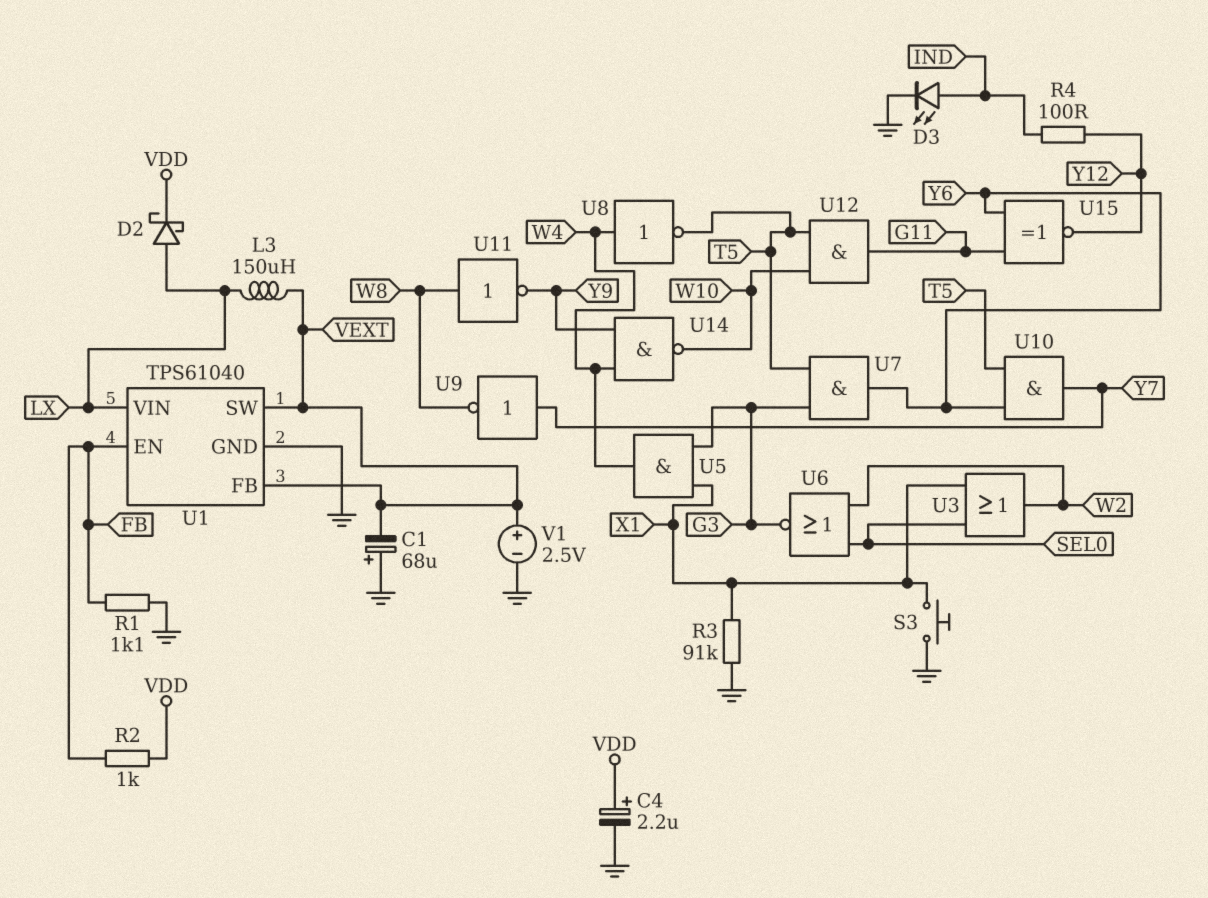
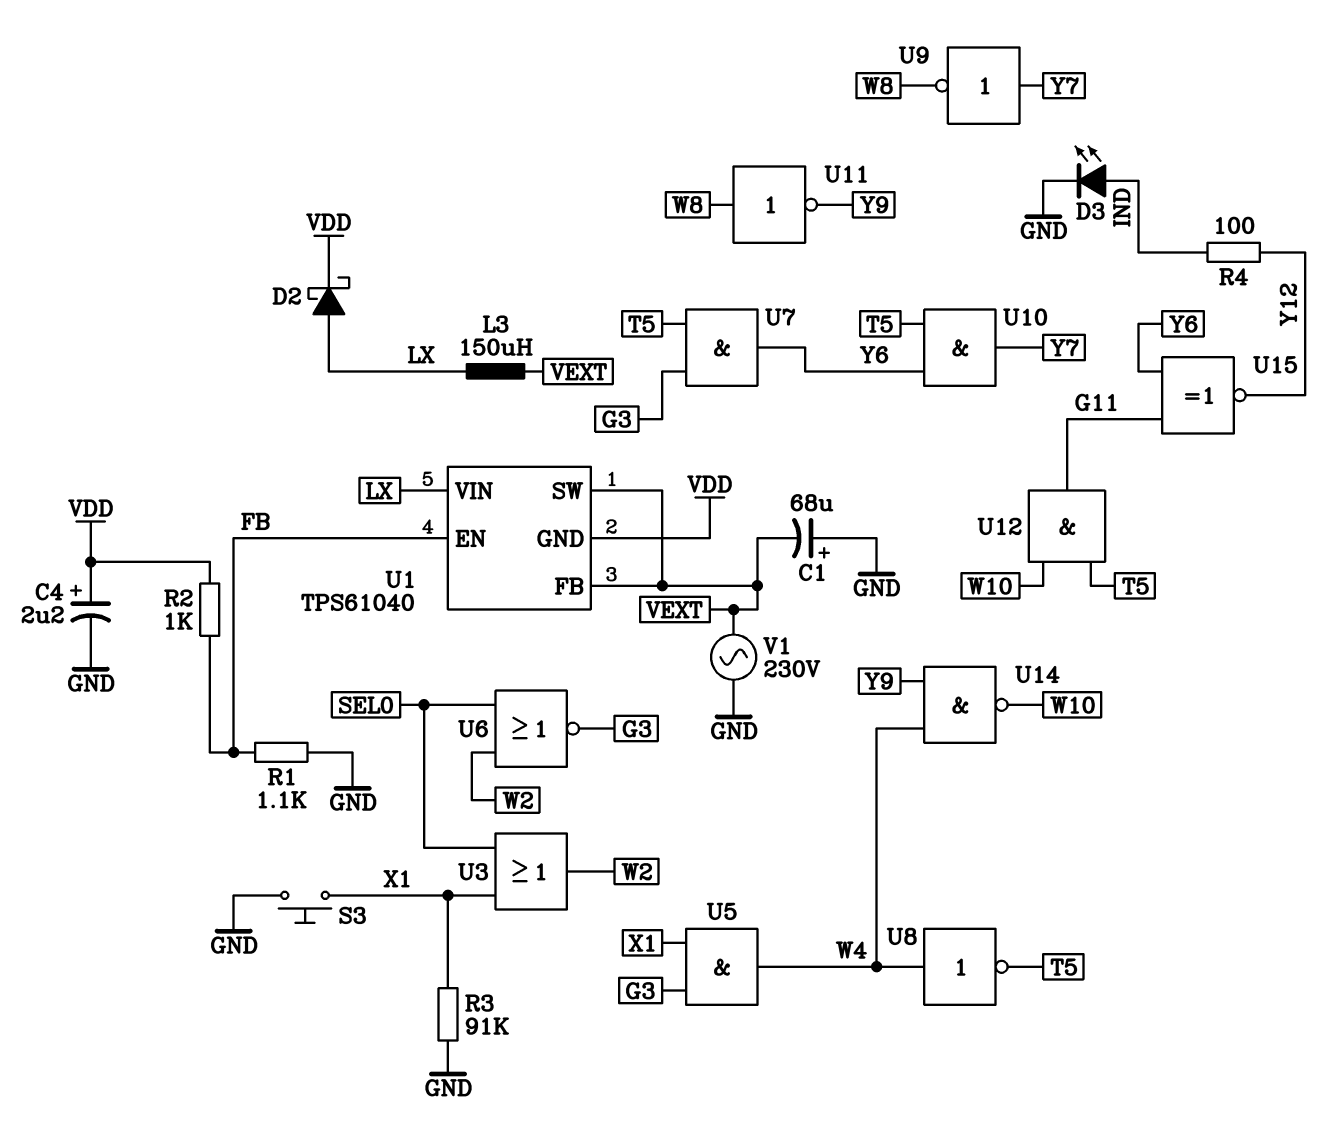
U1 pin GND: GND -> VDD
V1: 2.5V (plus VEXT, minus GND) -> AC 230V (GND, VEXT)

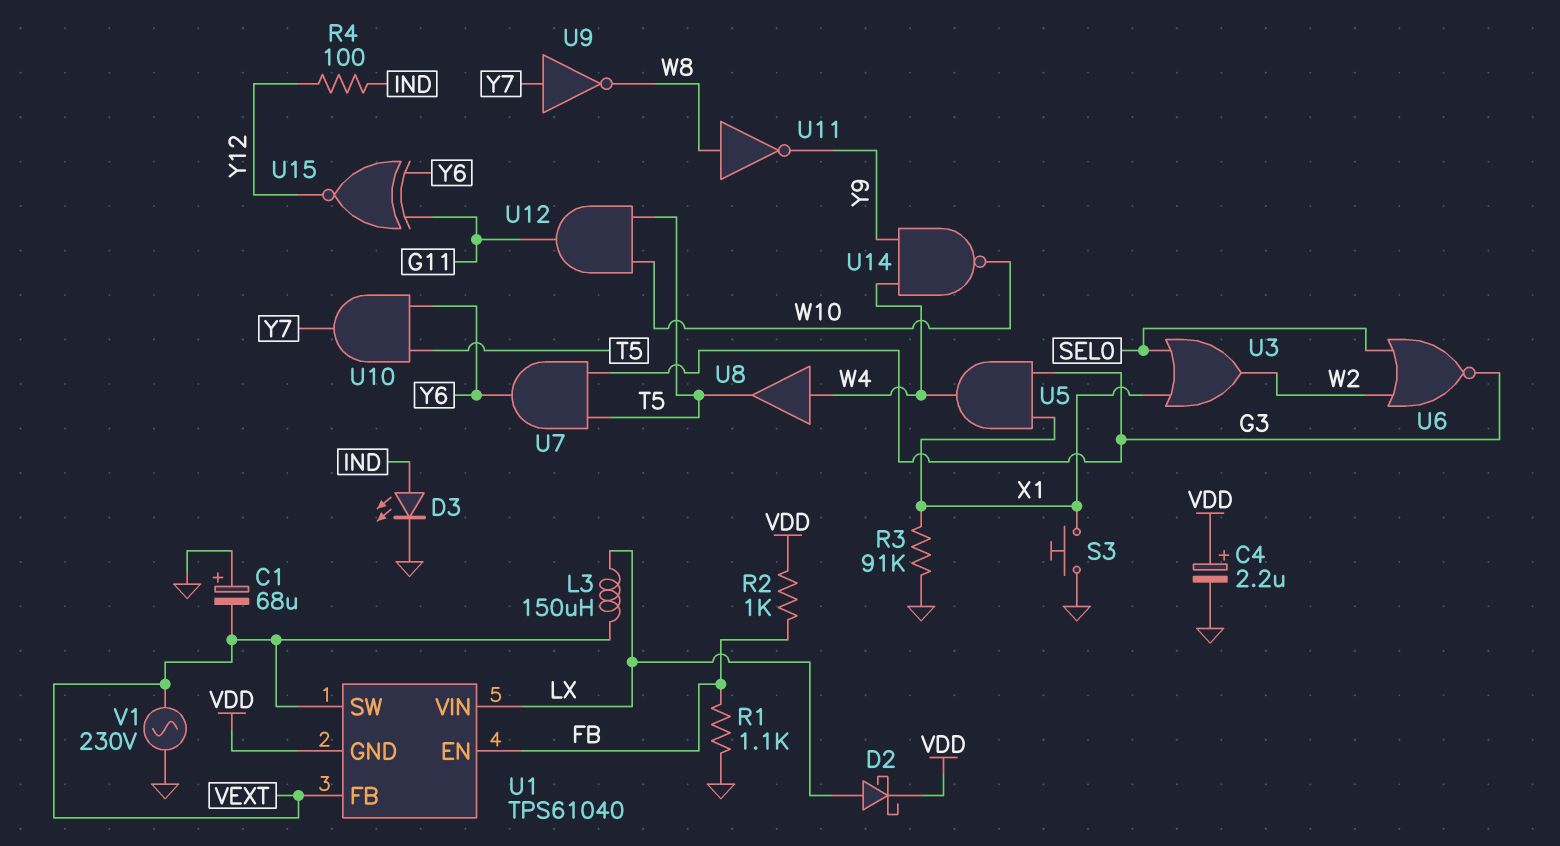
U8: NOT (in W4, out T5) -> buffer (in W4, out T5)

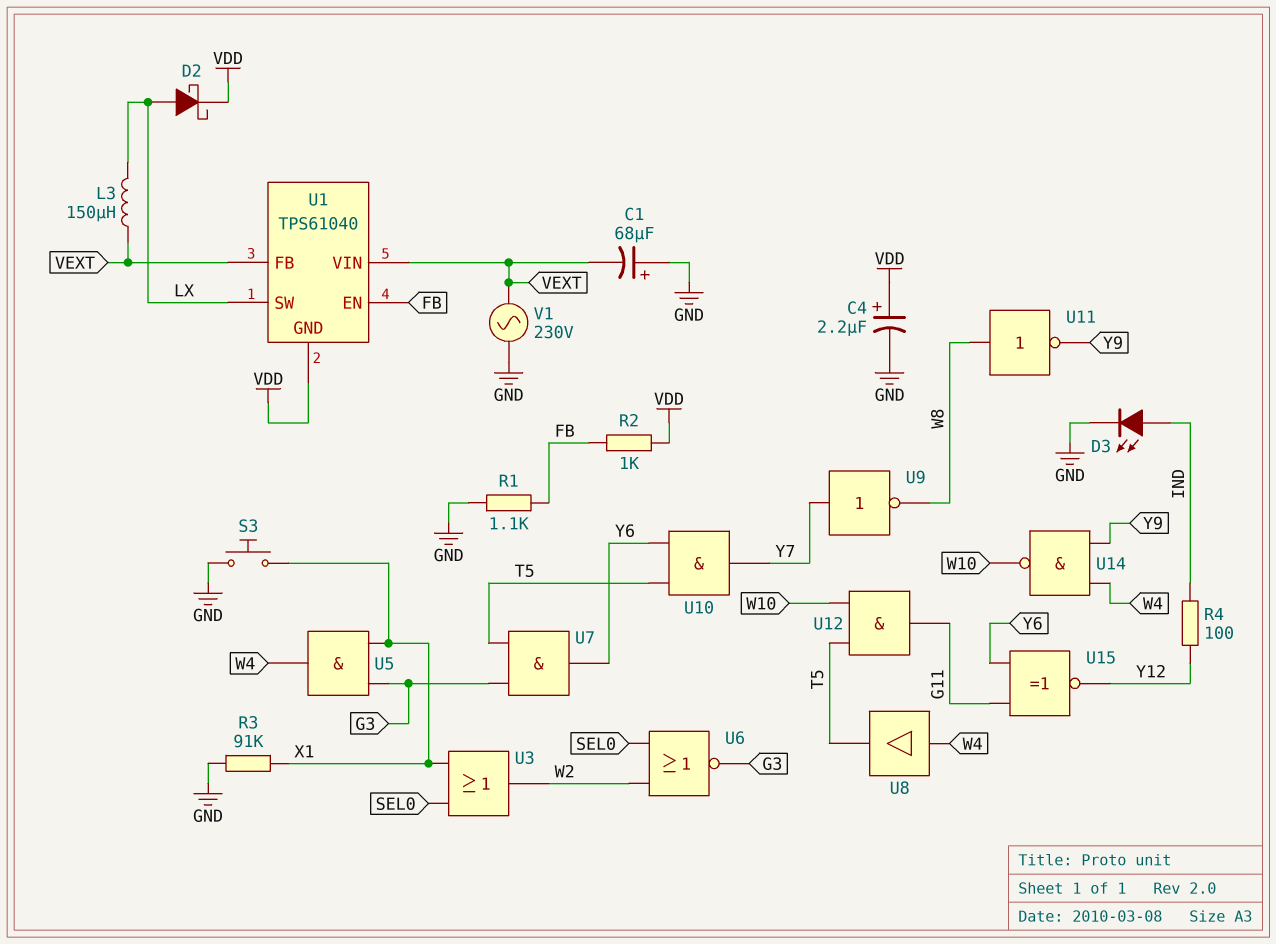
U1 pin SW: VEXT -> LX
U1 pin VIN: LX -> VEXT

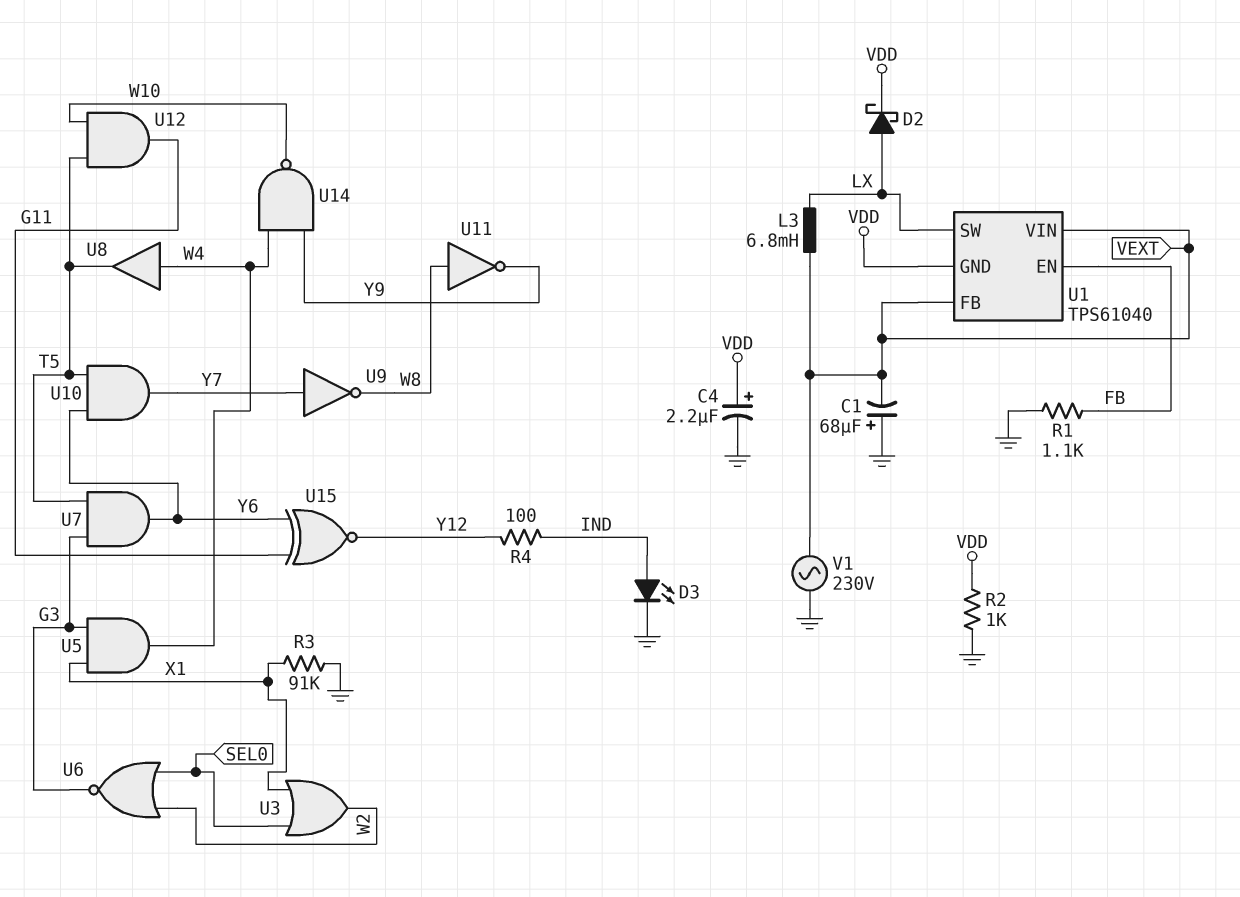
L3: 150uH (LX, VEXT) -> 6.8mH (LX, VEXT)
R2: 1k (FB, VDD) -> 1k (GND, VDD)
S3: button (GND, X1) -> none

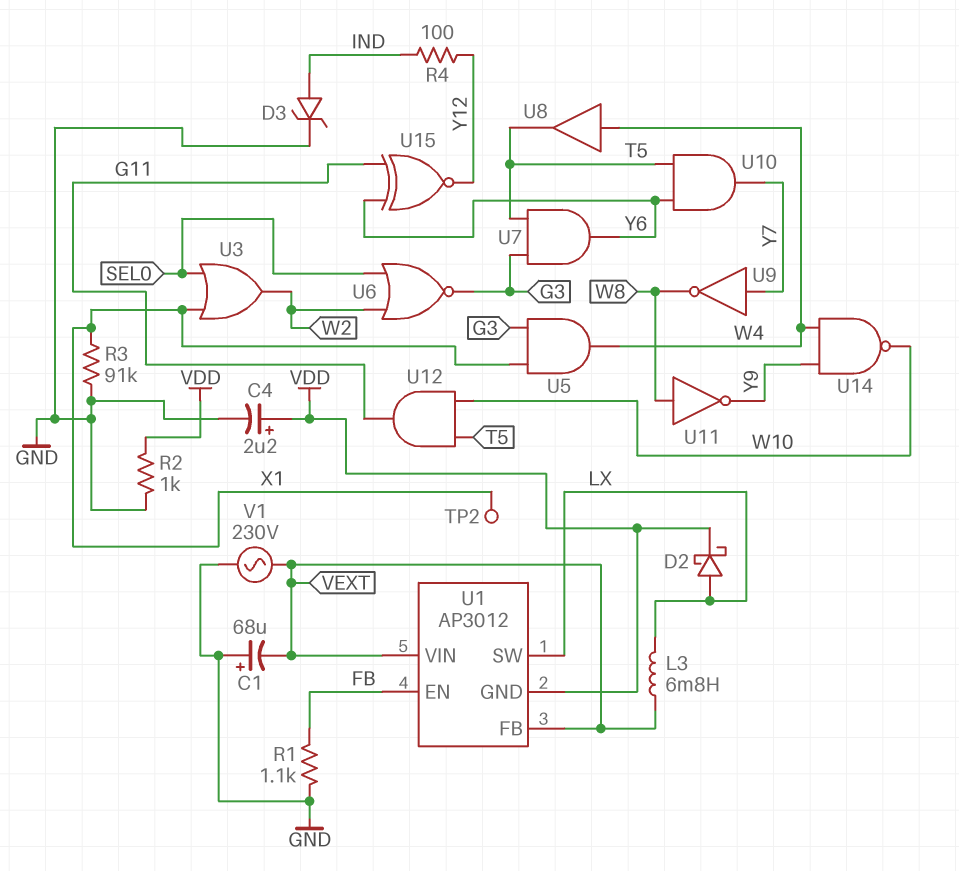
D3: LED (A IND, K GND) -> zener (A IND, K GND)
TP2: none -> test point (X1)
U1: TPS61040 -> AP3012

